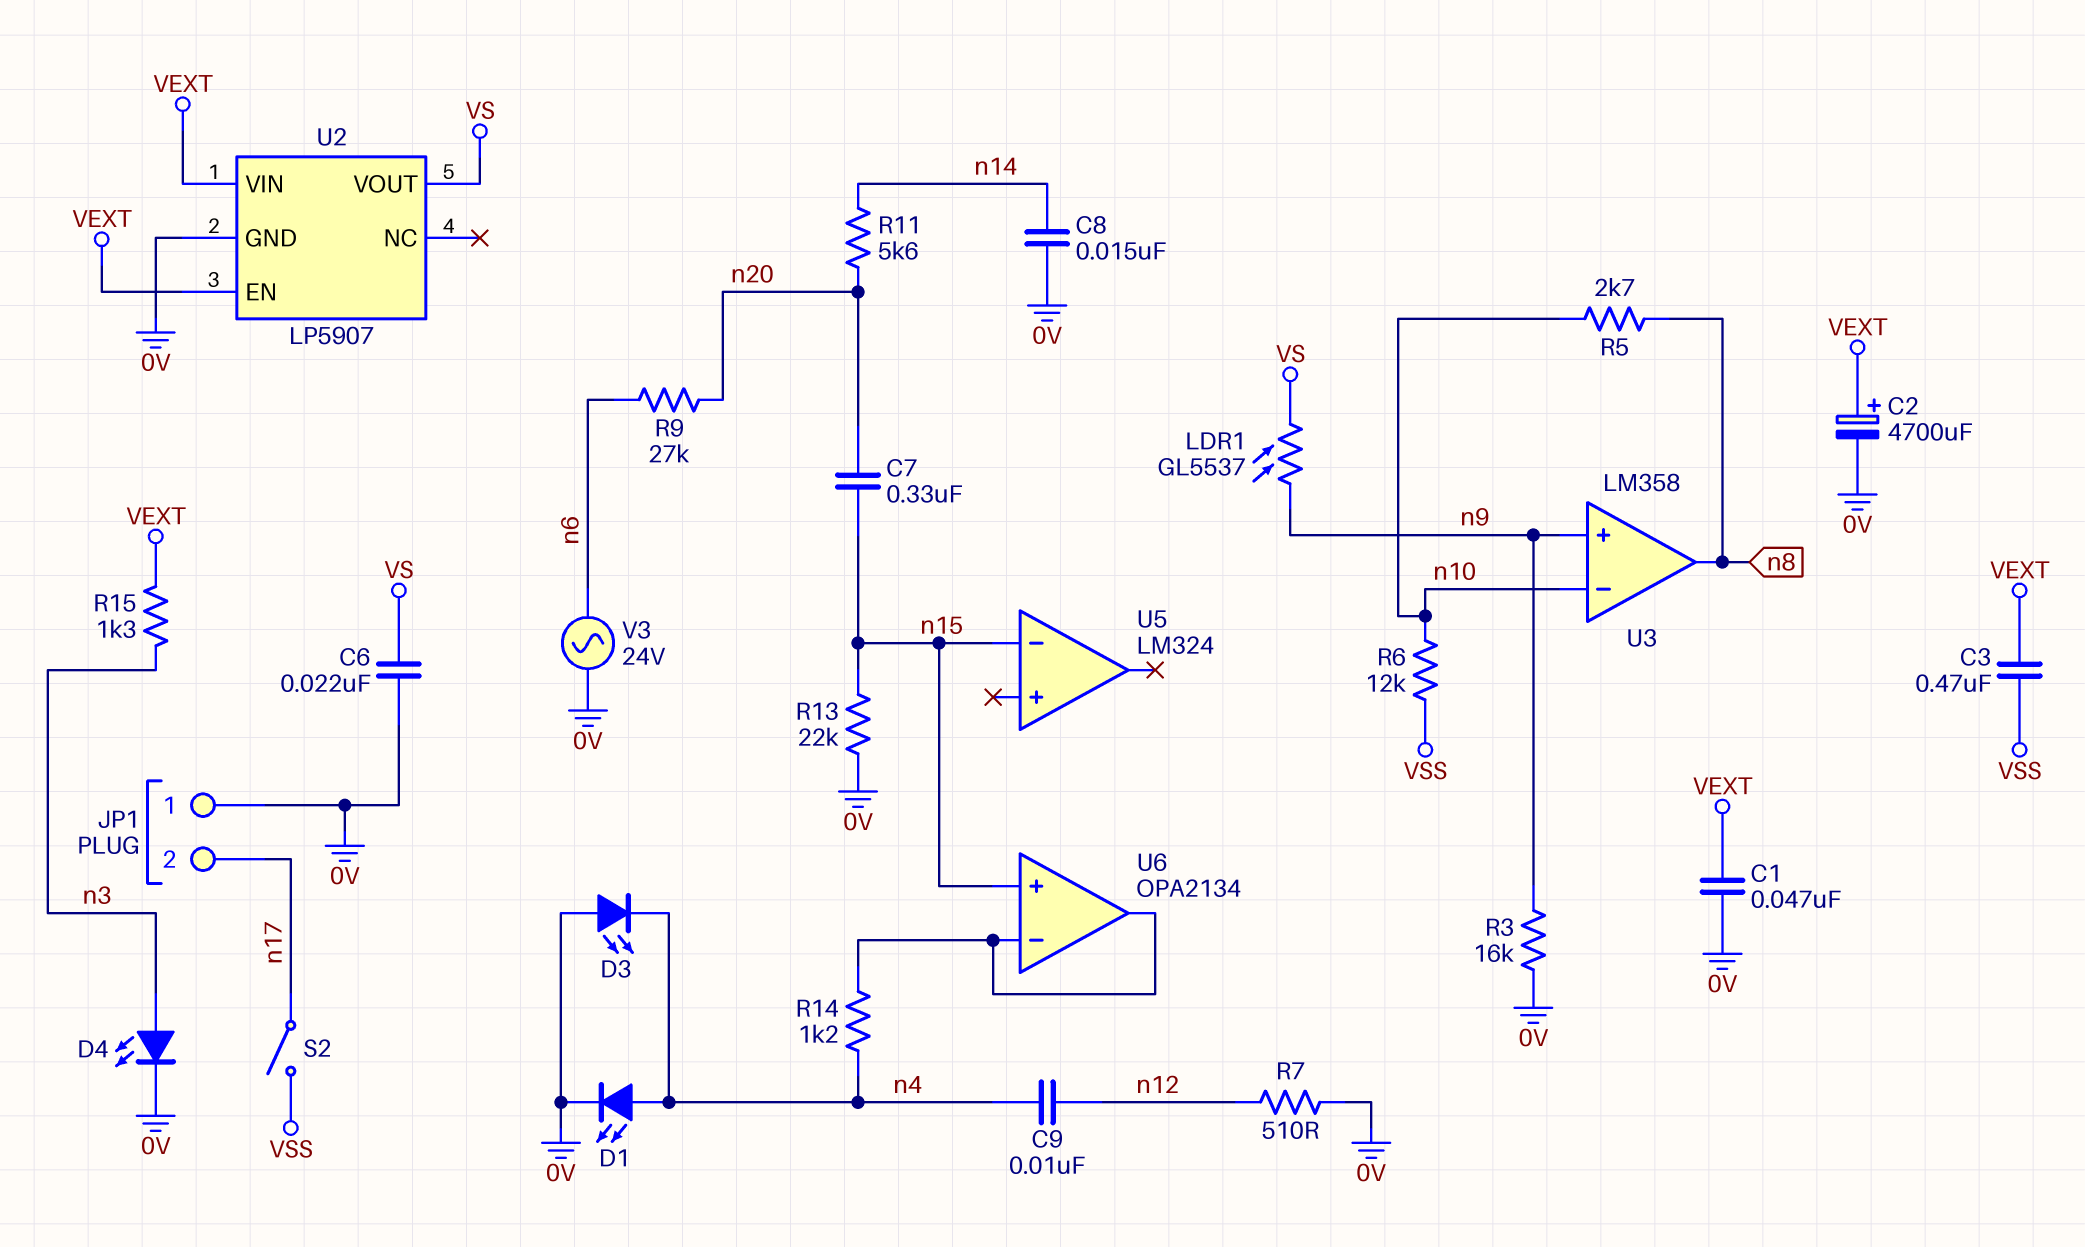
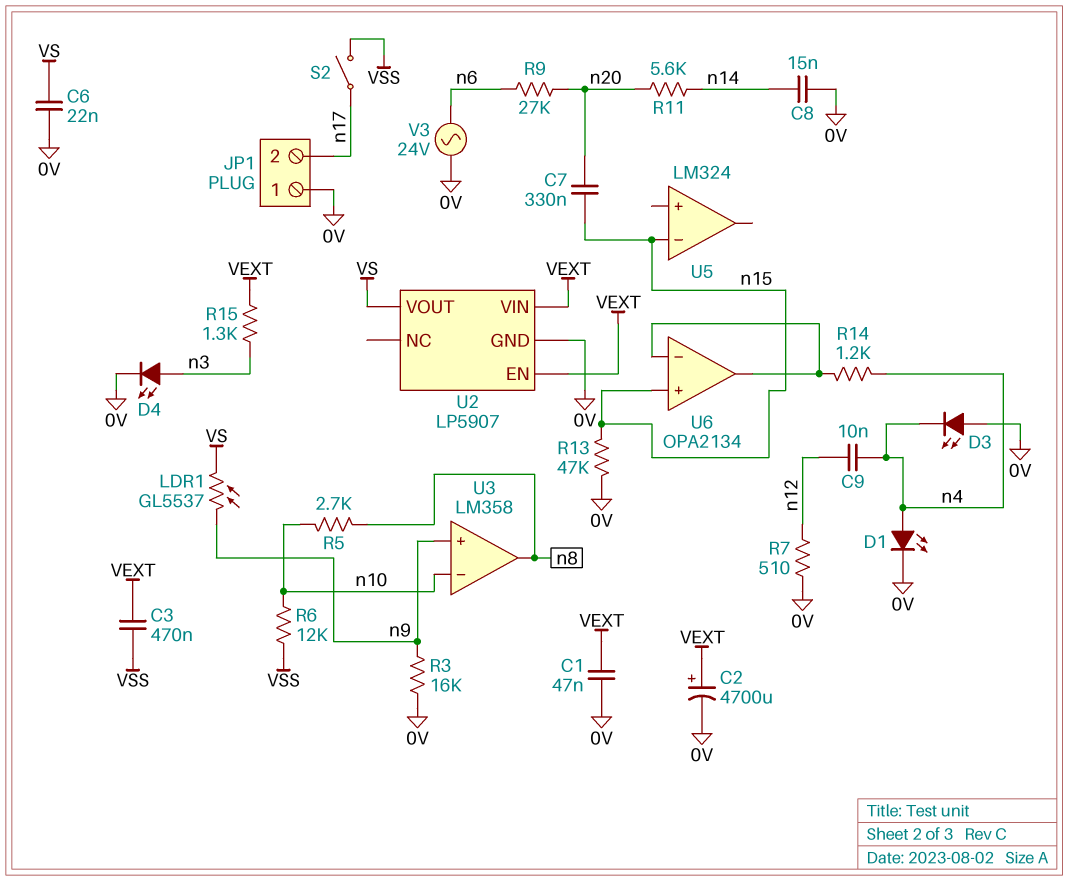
R13: 22k (0V, n15) -> 47k (0V, n15)

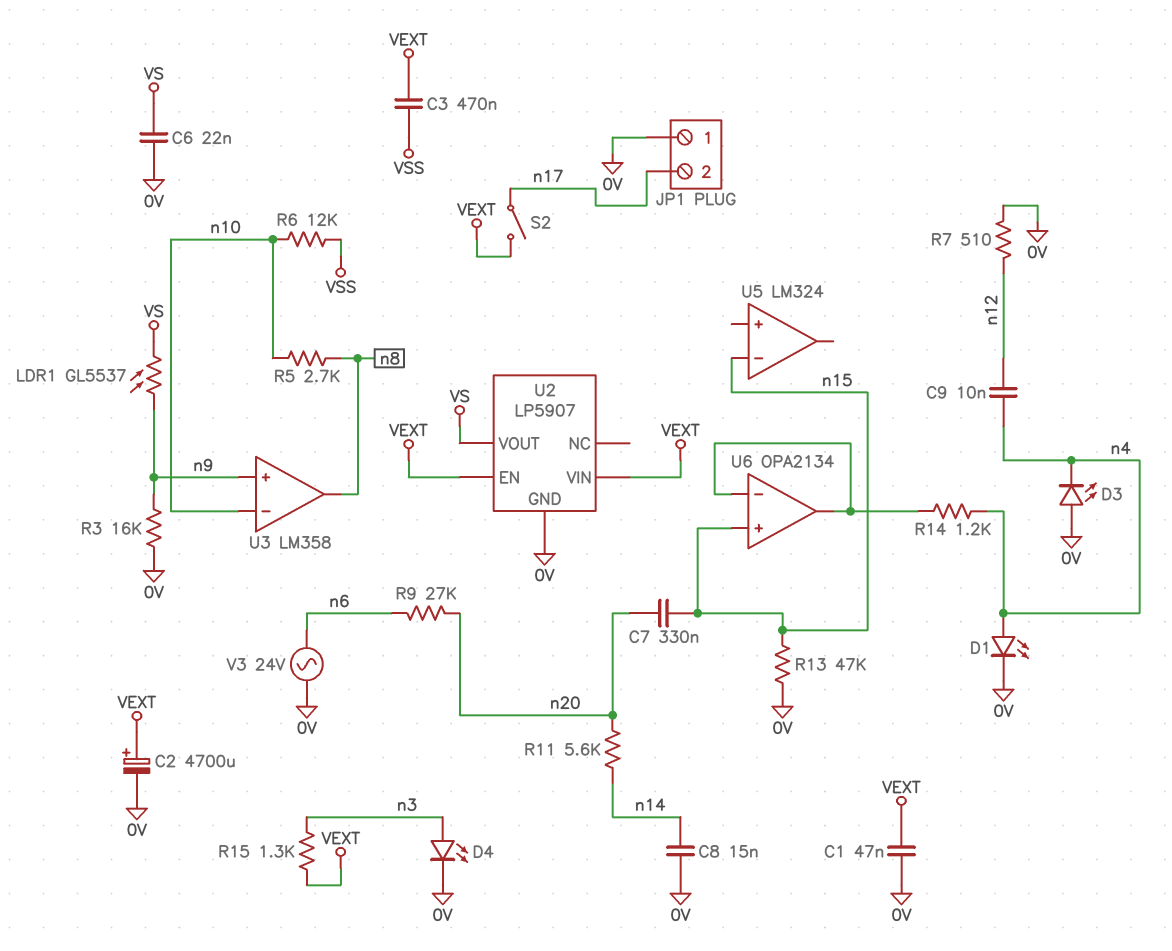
S2: switch (VSS, n17) -> switch (VEXT, n17)

